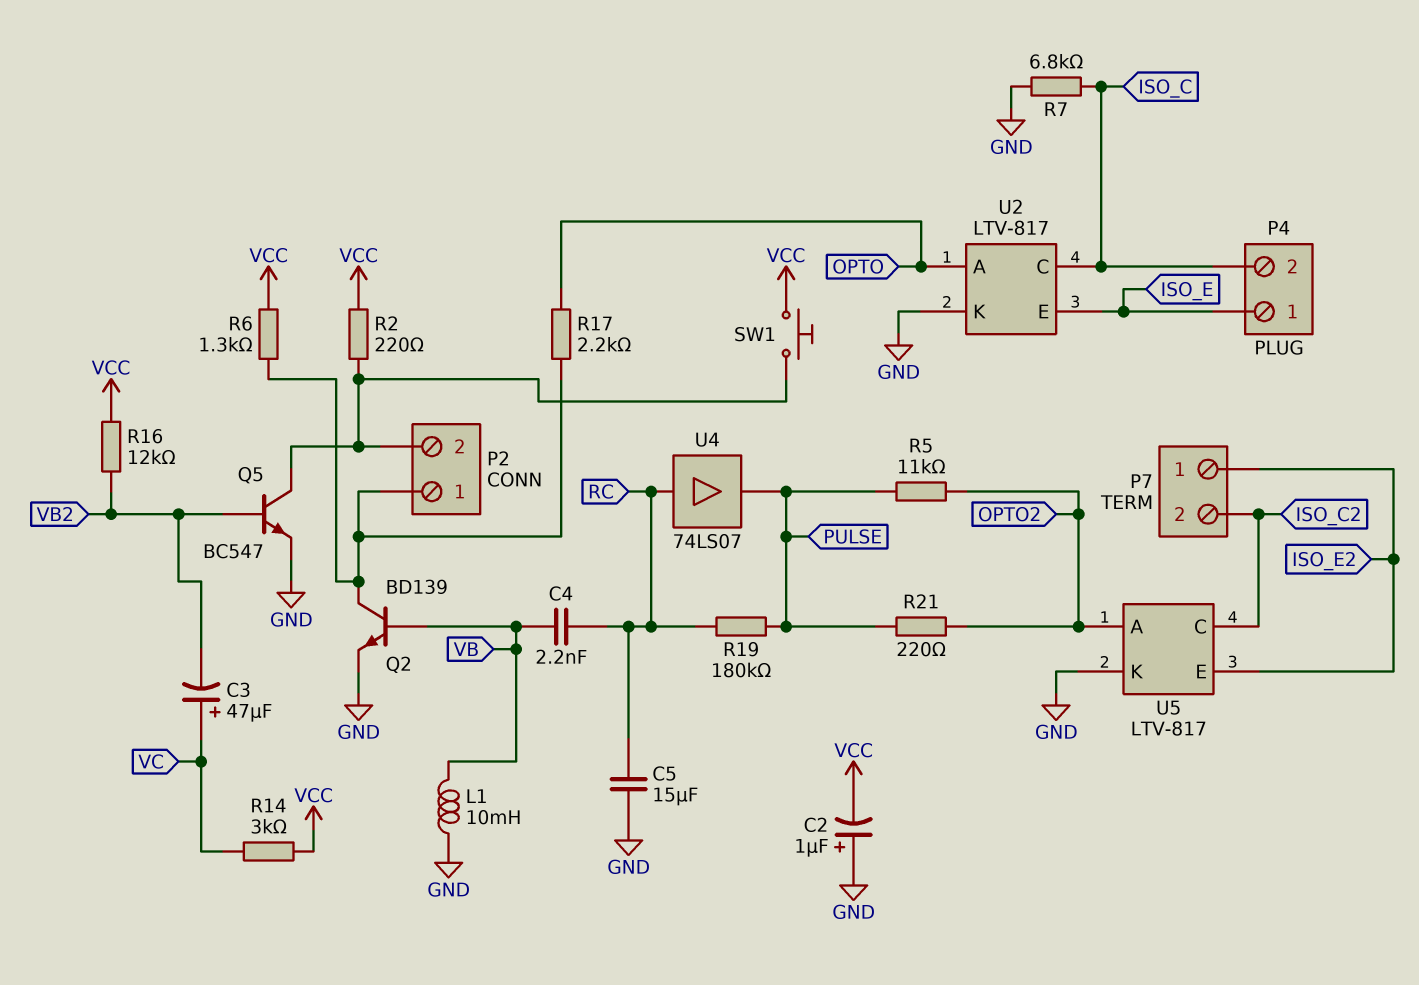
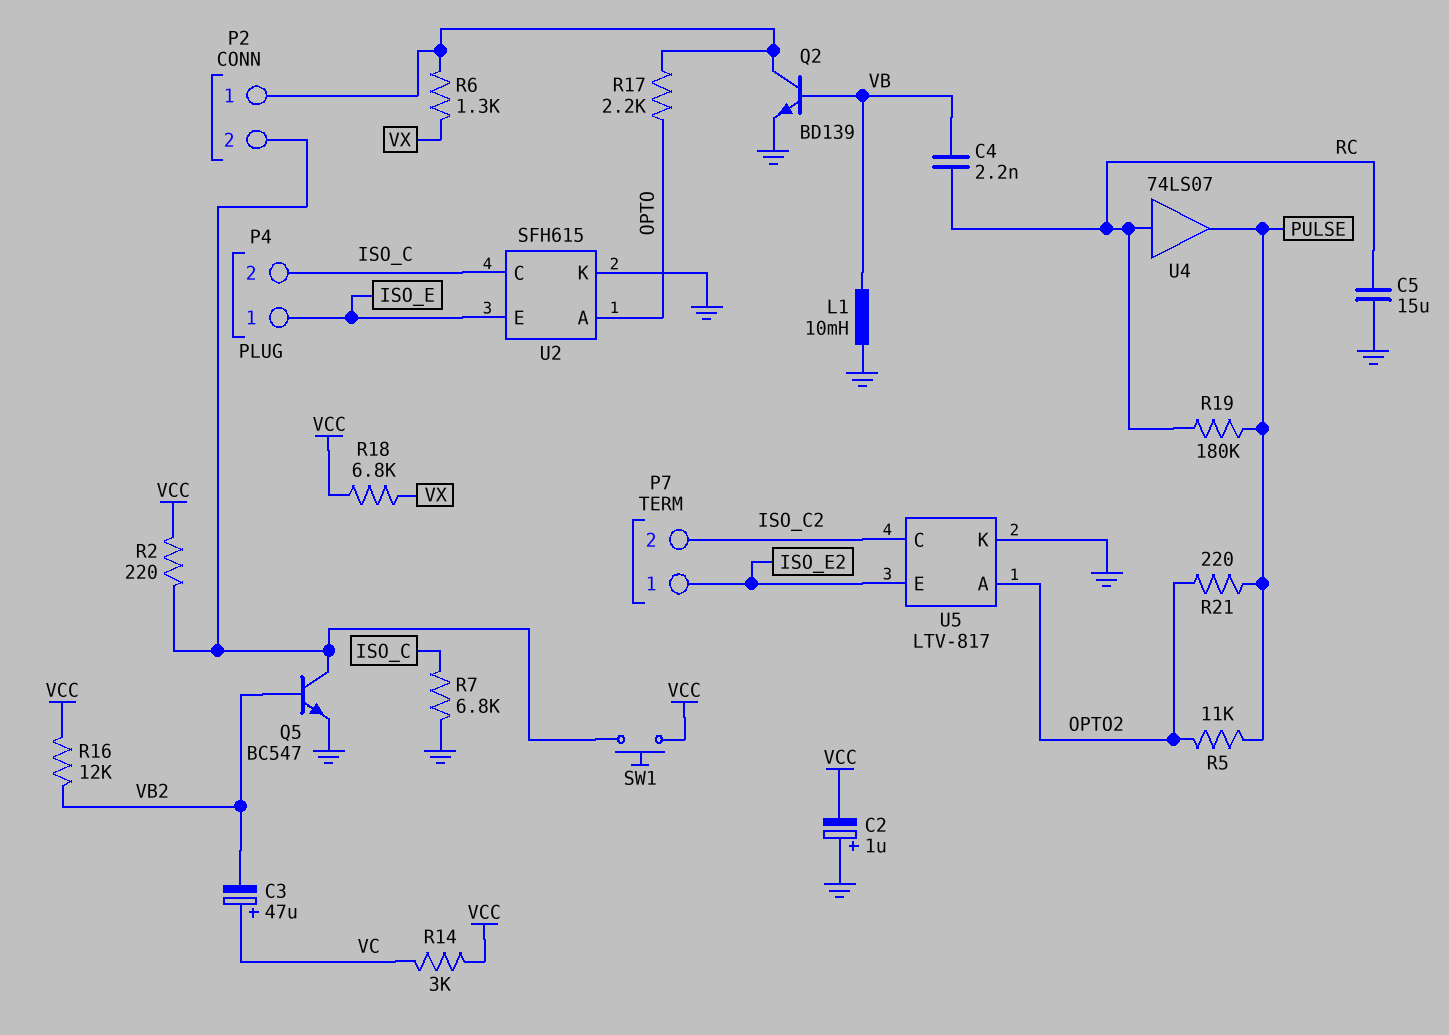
R6: 1.3k (P2/1, VCC) -> 1.3k (P2/1, VX)
R18: none -> 6.8k (VCC, VX)
U2: LTV-817 -> SFH615

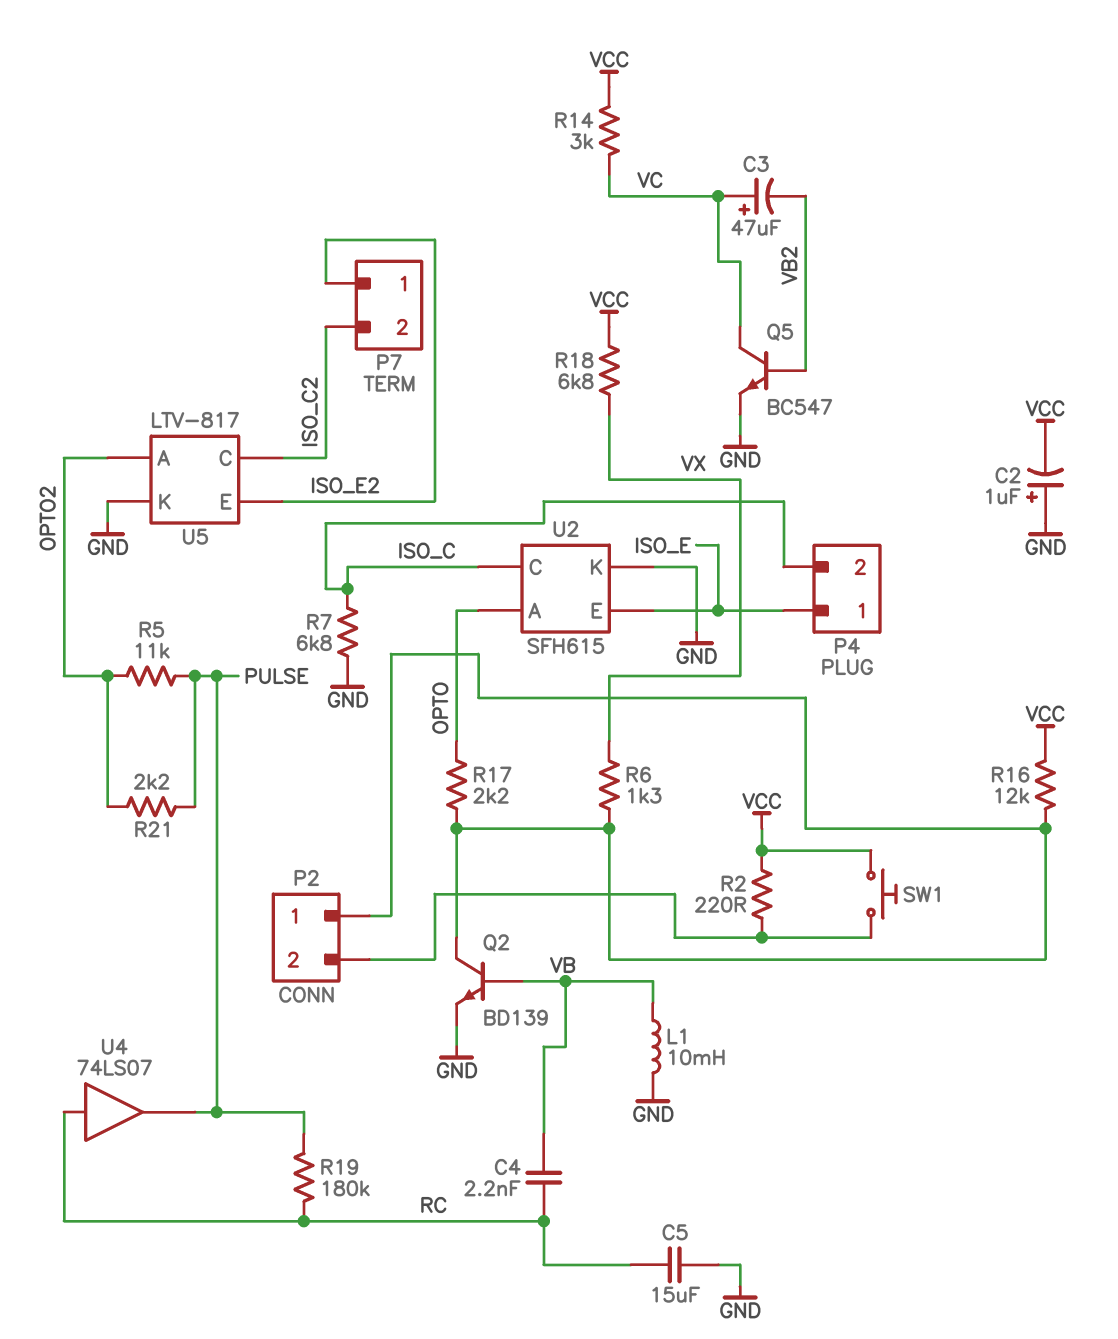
Q5: NPN BC547 (B VB2, C P2/2, E GND) -> NPN BC547 (B VB2, C VC, E GND)
R16: 12k (VB2, VCC) -> 12k (P2/1, VCC)
R21: 220 (OPTO2, PULSE) -> 2.2k (OPTO2, PULSE)

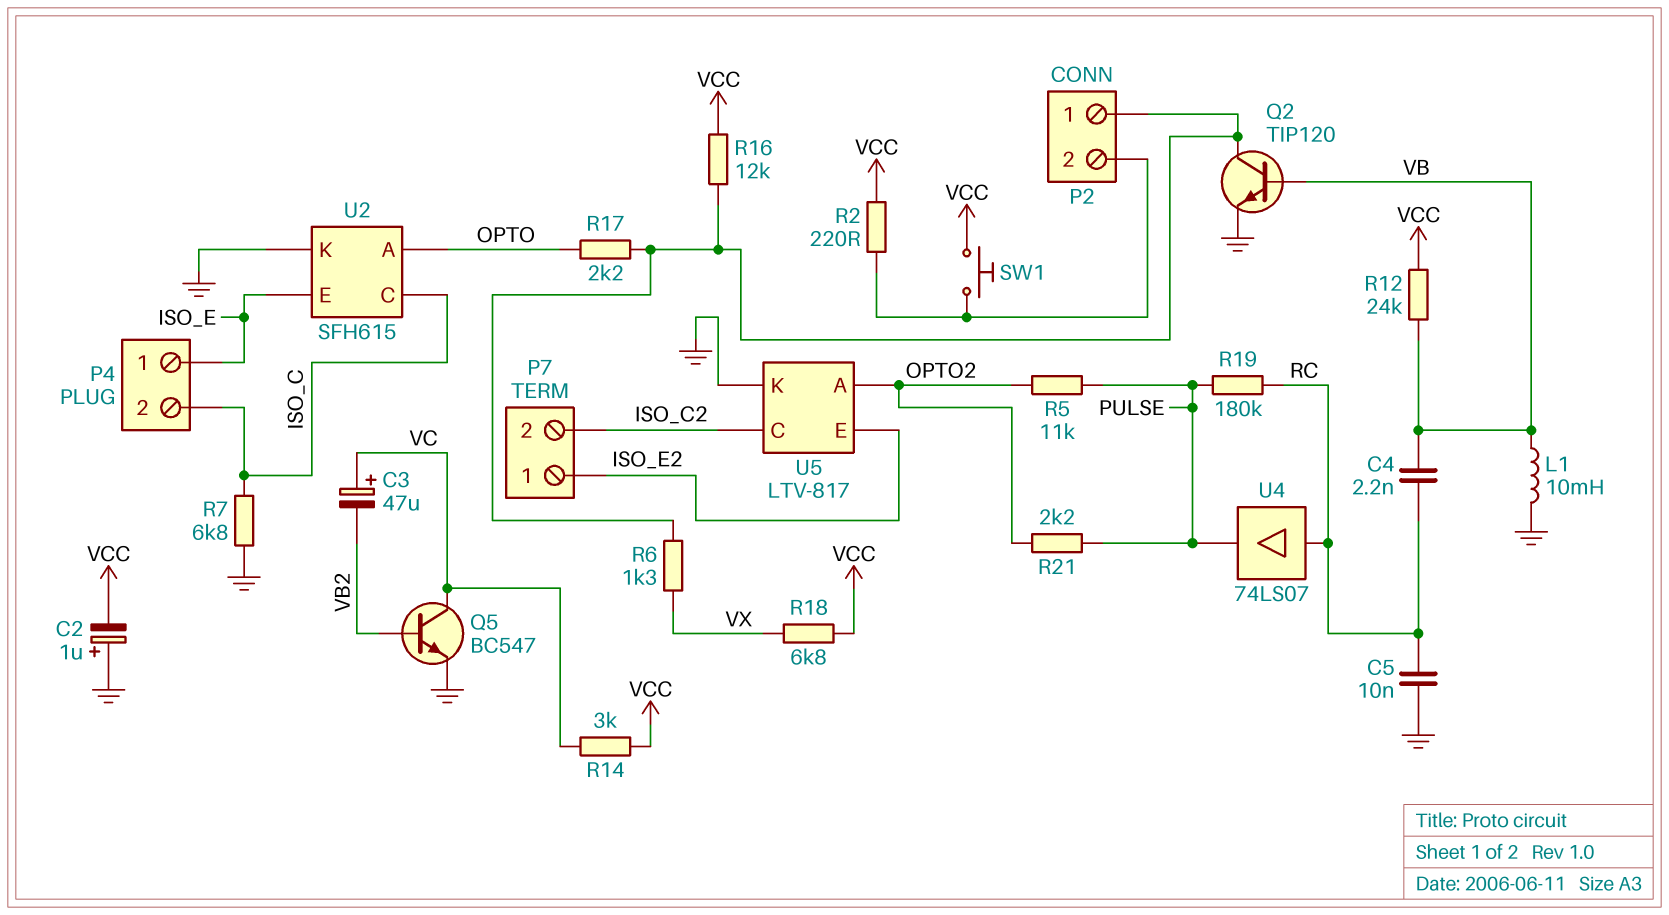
C5: 15uF (GND, RC) -> 10nF (GND, RC)
Q2: NPN BD139 (B VB, C P2/1, E GND) -> NPN TIP120 (B VB, C P2/1, E GND)
R12: none -> 24k (VB, VCC)

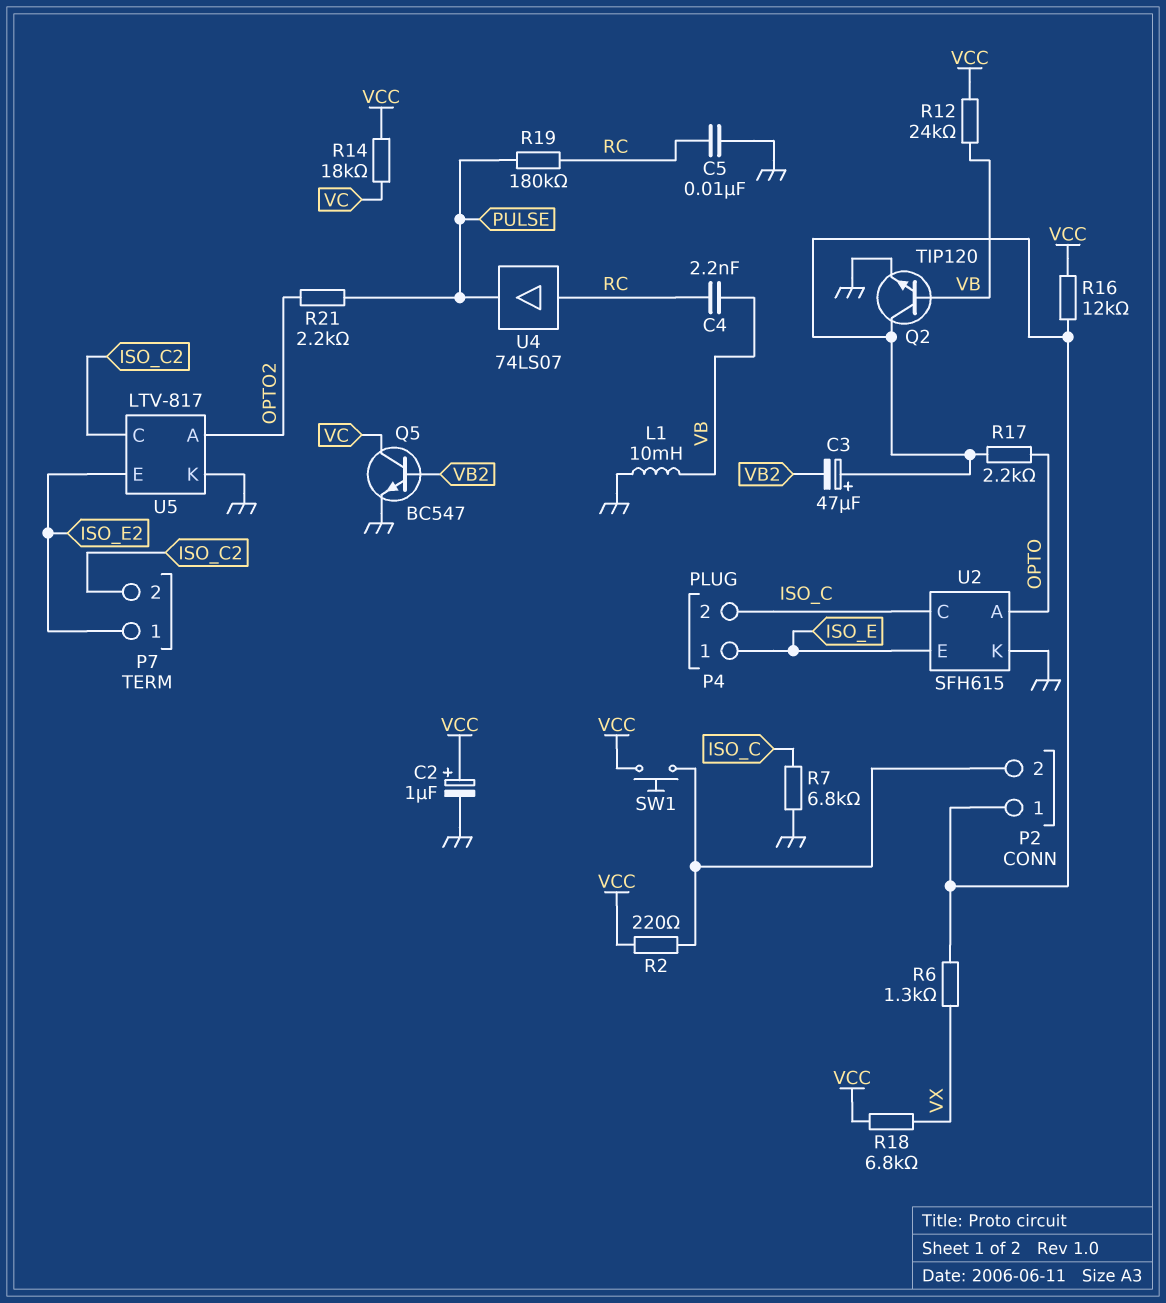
C2: 1uF (plus GND, minus VCC) -> 1uF (plus VCC, minus GND)
C3: 47uF (plus VC, minus VB2) -> 47uF (plus P2/1, minus VB2)
R5: 11k (OPTO2, PULSE) -> none
R14: 3k (VC, VCC) -> 18k (VC, VCC)

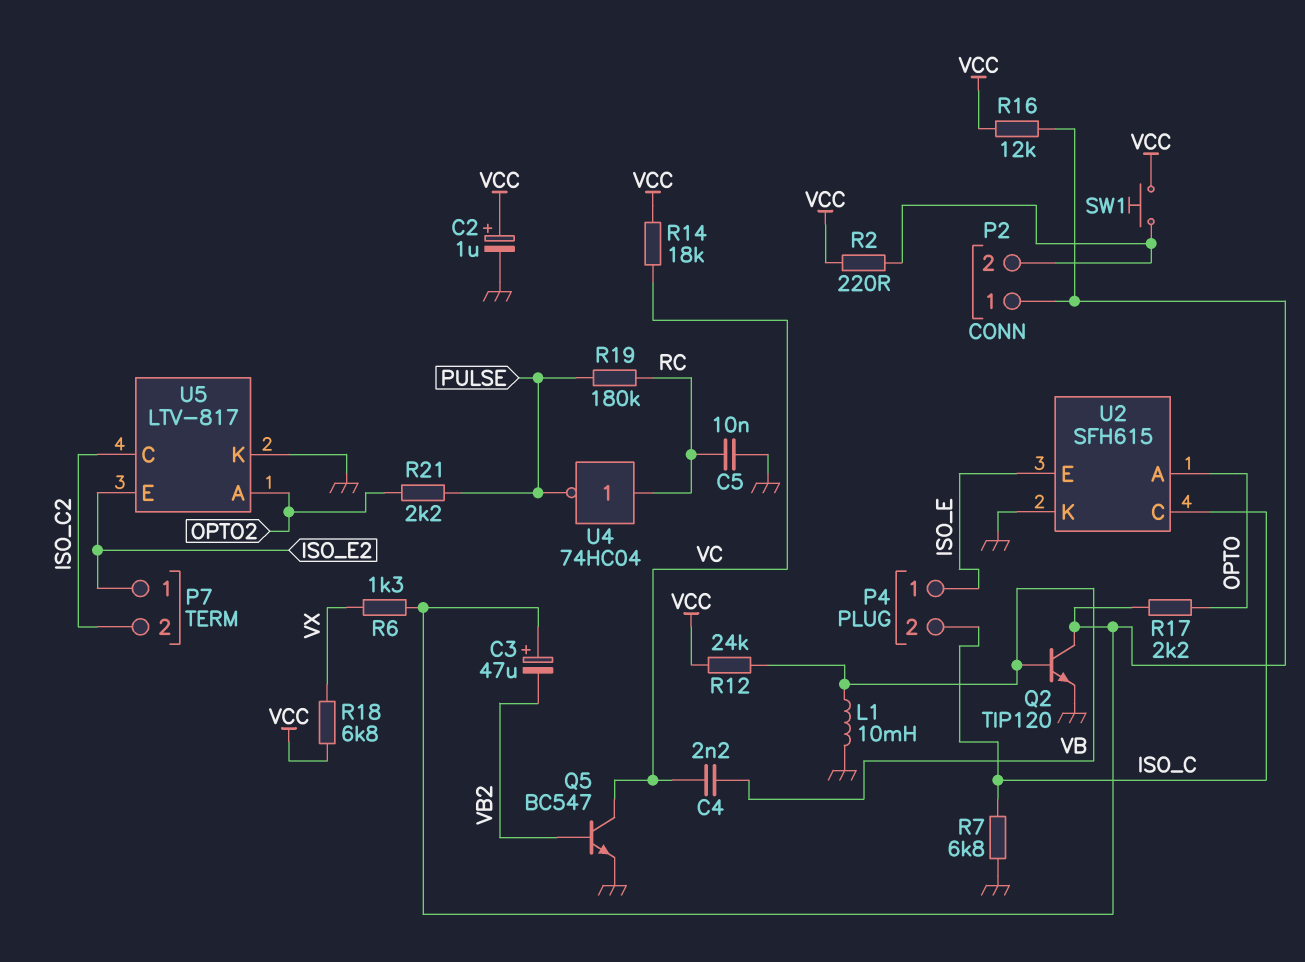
C4: 2.2nF (RC, VB) -> 2.2nF (VB, VC)
U4: buffer 74LS07 (in RC, out PULSE) -> NOT 74HC04 (in RC, out PULSE)

